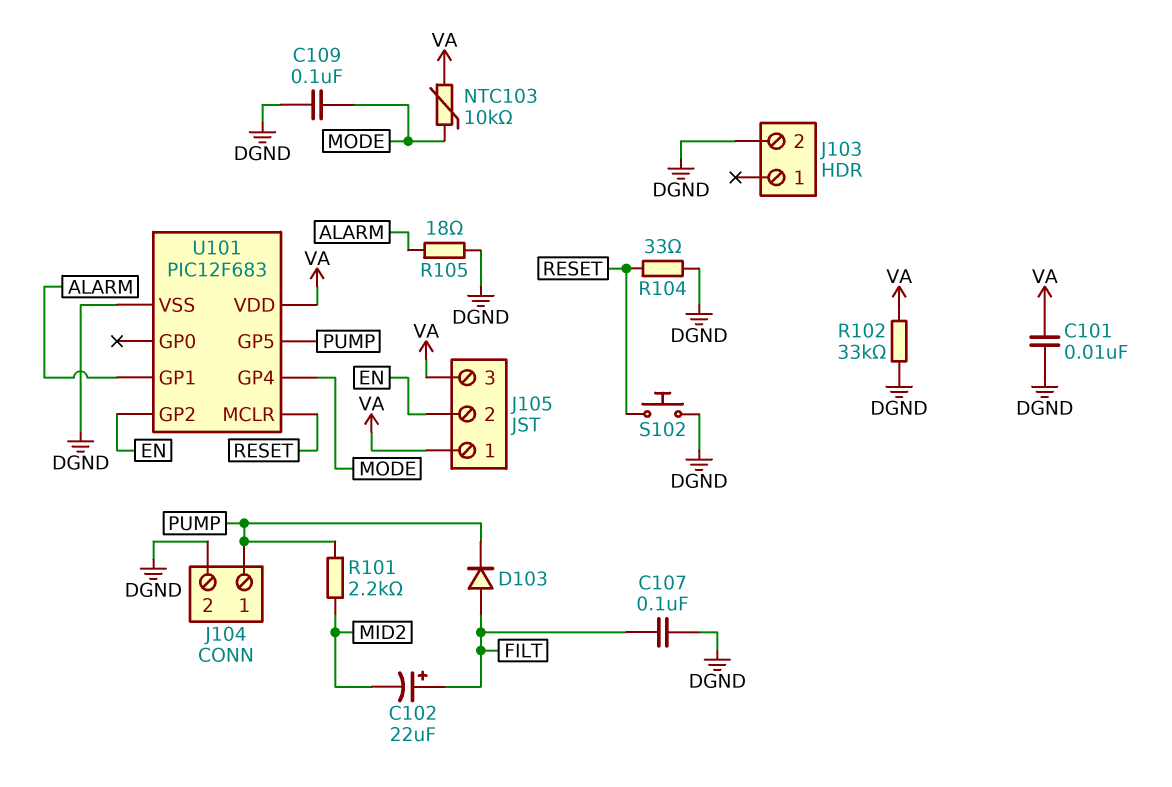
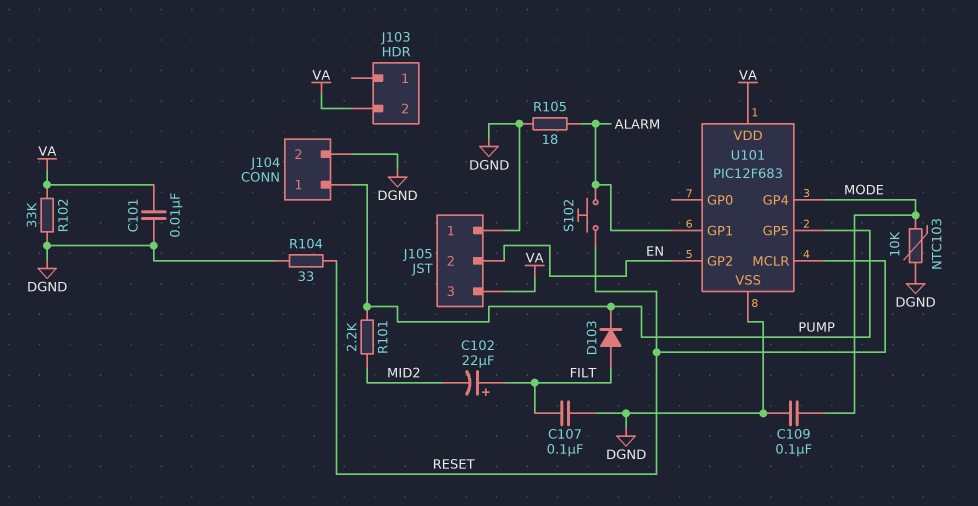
J103 pin 2: DGND -> VA
J105 pin 1: VA -> DGND
NTC103: 10k (MODE, VA) -> 10k (DGND, MODE)
S102: button (DGND, RESET) -> button (ALARM, RESET)

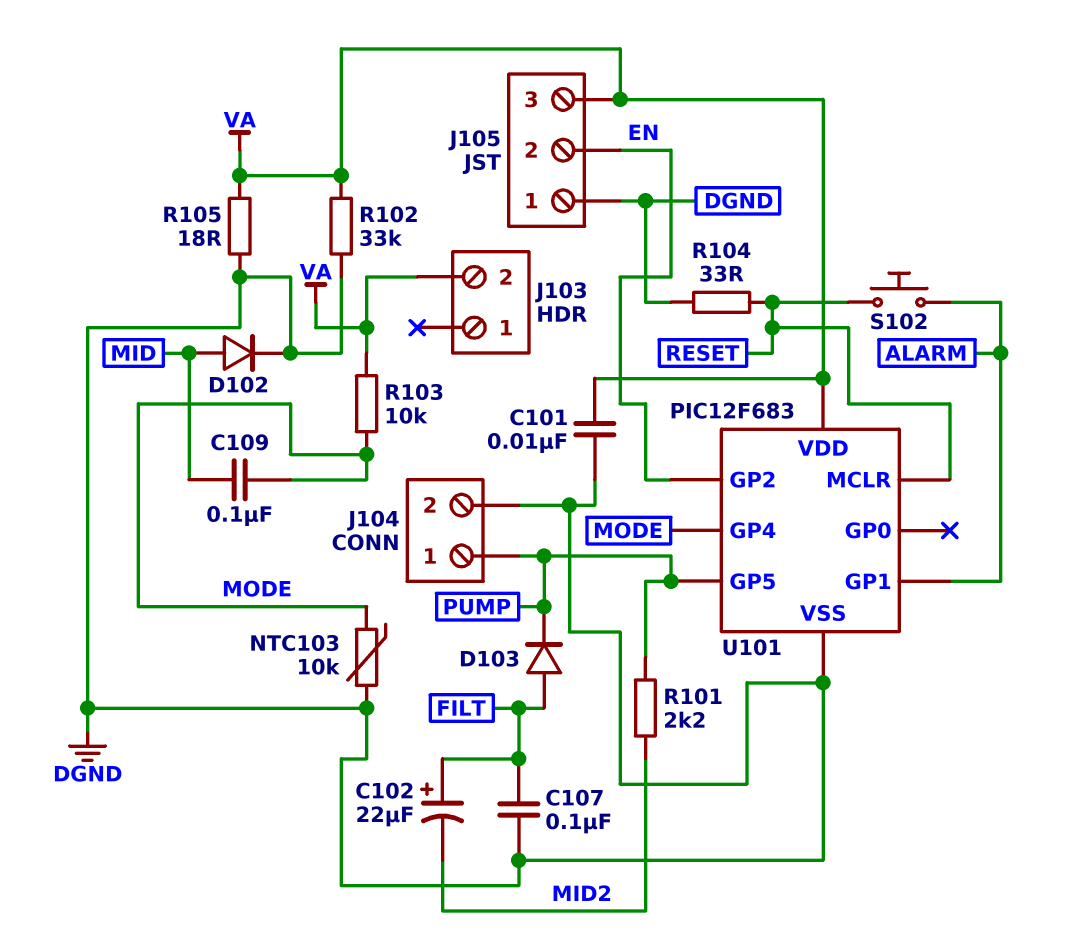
C109: 100nF (DGND, MODE) -> 100nF (MID, MODE)
D102: none -> diode (A MID, K DGND)
R103: none -> 10k (MODE, VA)
R105: 18 (ALARM, DGND) -> 18 (DGND, VA)

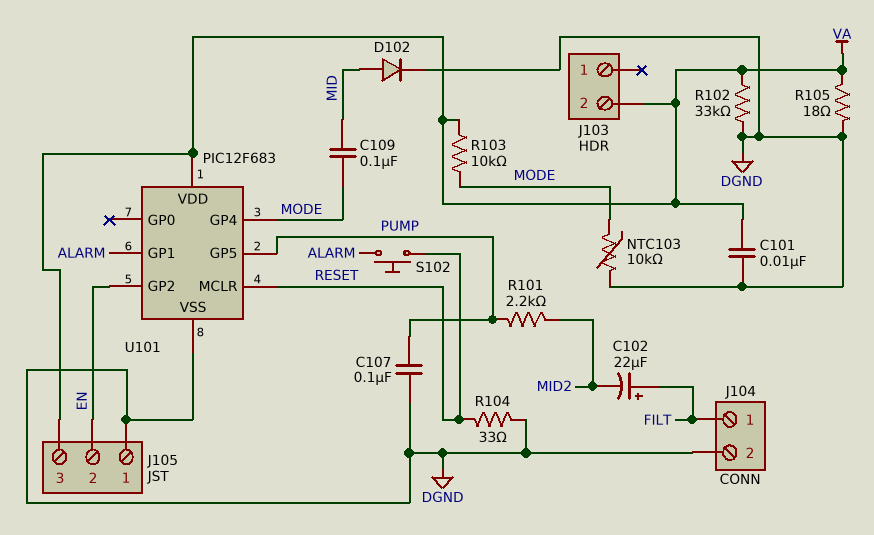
C107: 100nF (DGND, FILT) -> 100nF (DGND, PUMP)
D103: diode (A FILT, K PUMP) -> none
J104 pin 1: PUMP -> FILT

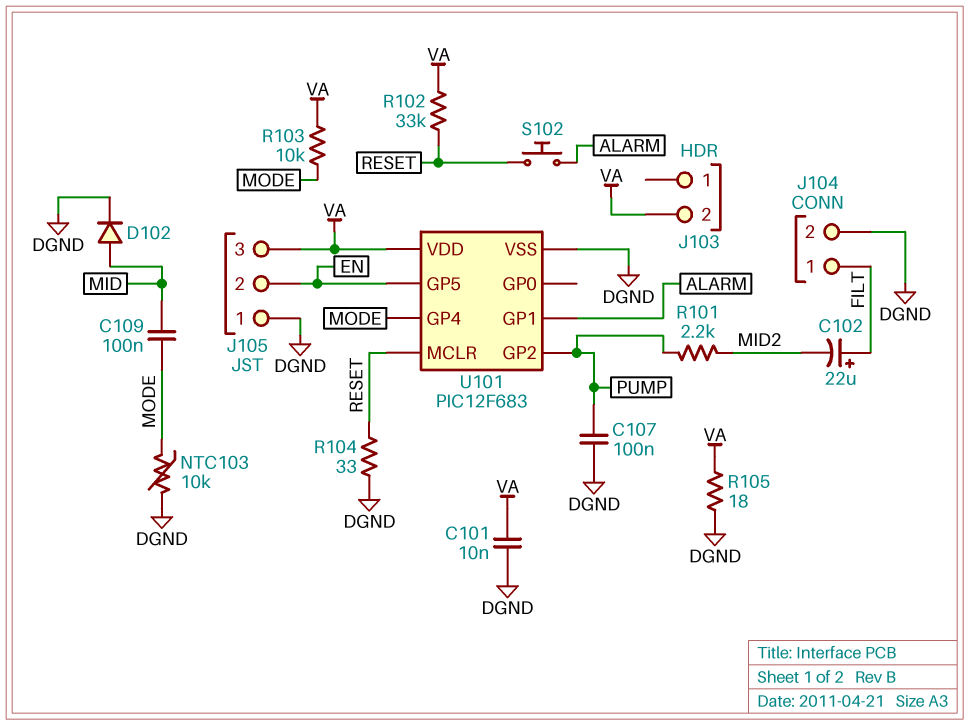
R102: 33k (DGND, VA) -> 33k (RESET, VA)
U101 pin GP2: EN -> PUMP
U101 pin GP5: PUMP -> EN

